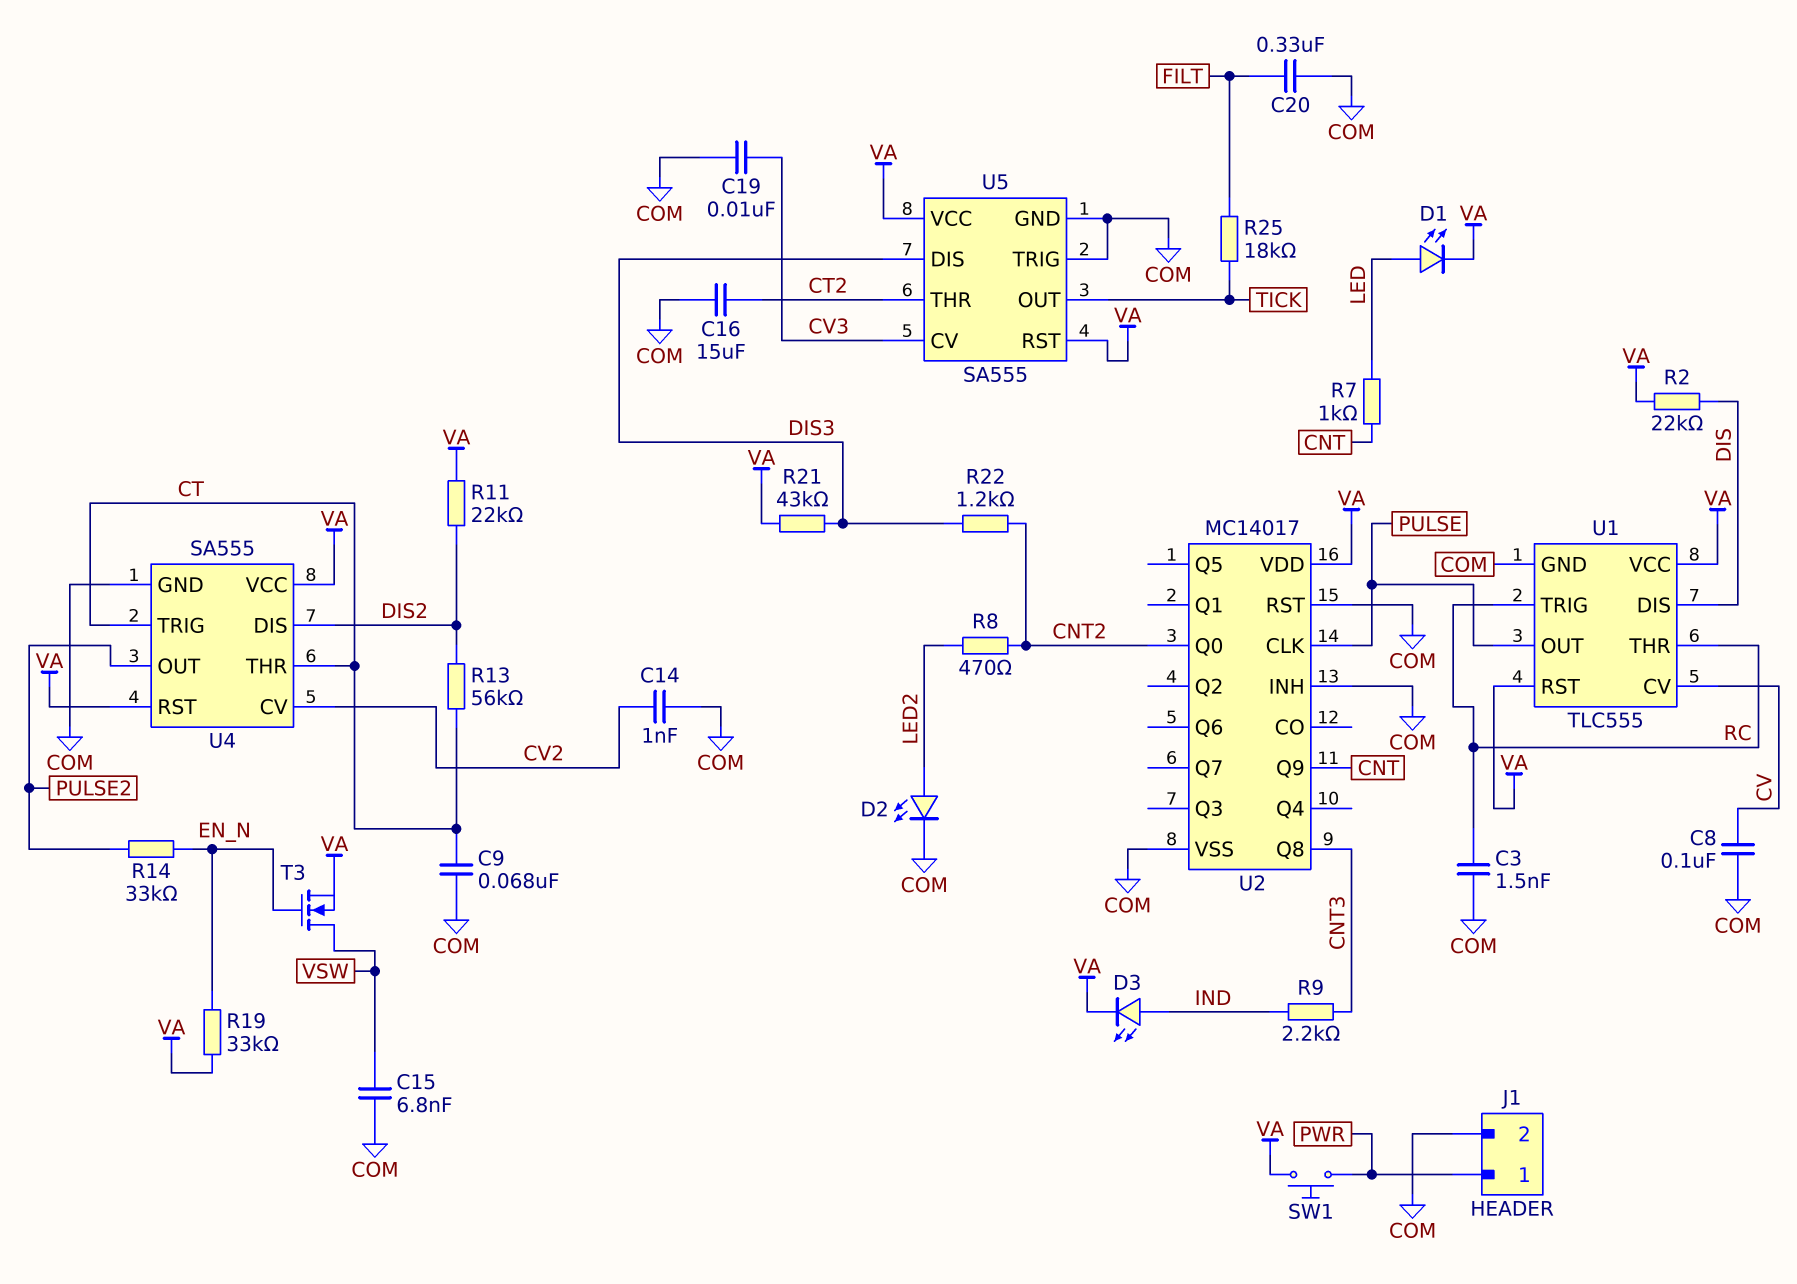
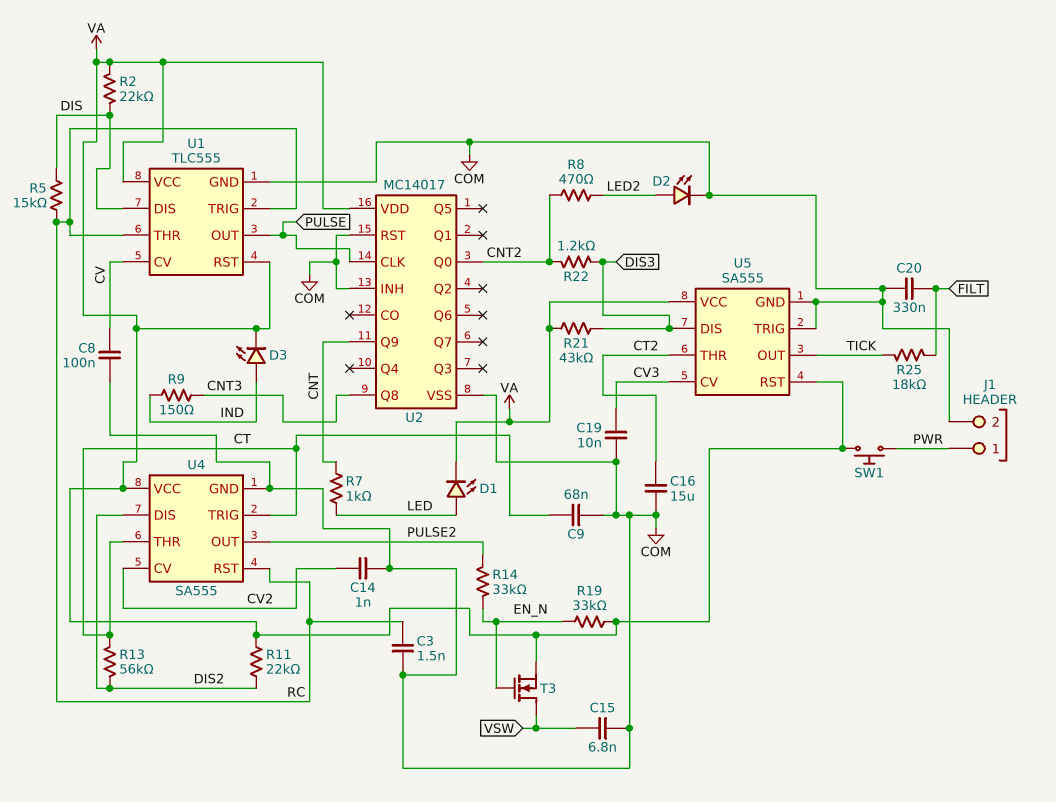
R5: none -> 15k (DIS, RC)
R9: 2.2k (CNT3, IND) -> 150 (CNT3, IND)
U4 pin RST: VA -> RC

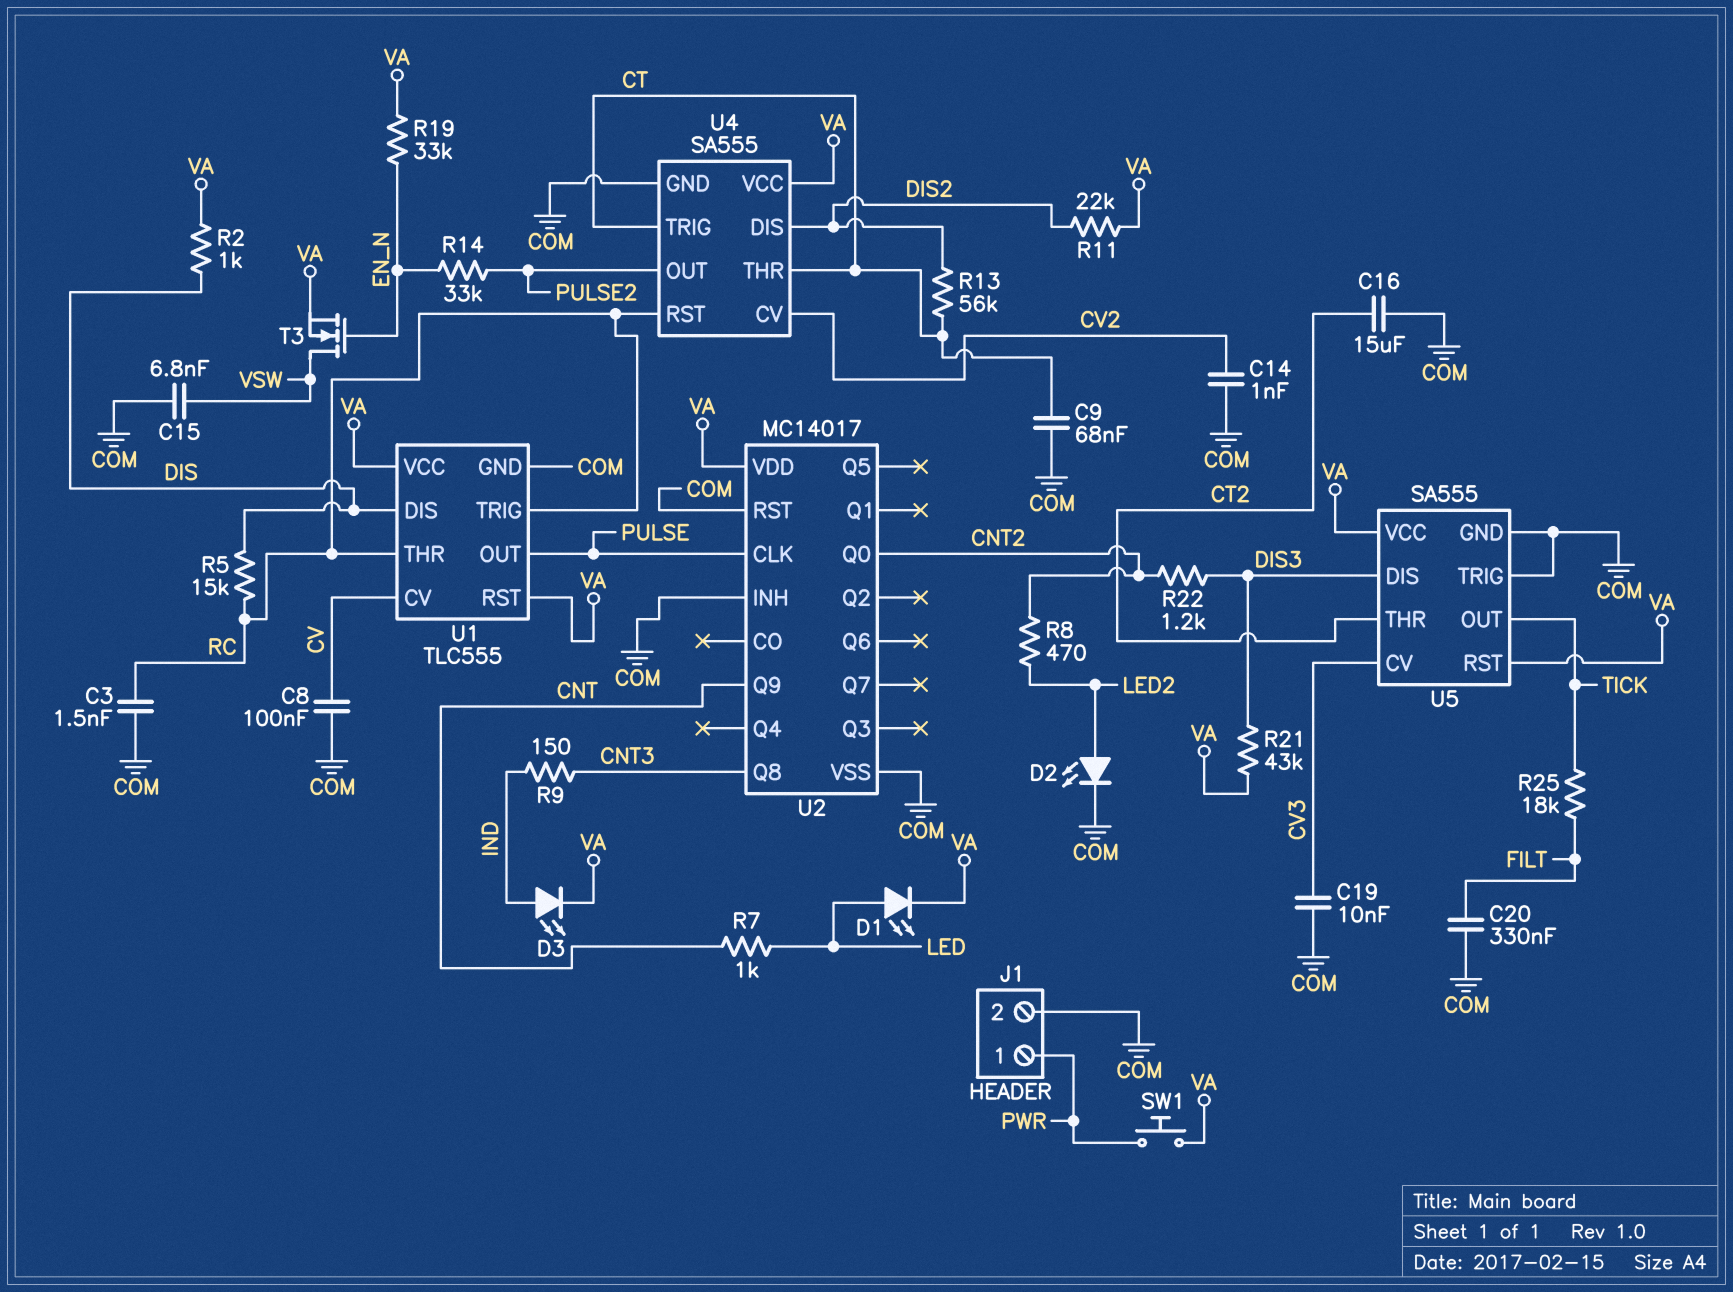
R2: 22k (DIS, VA) -> 1k (DIS, VA)

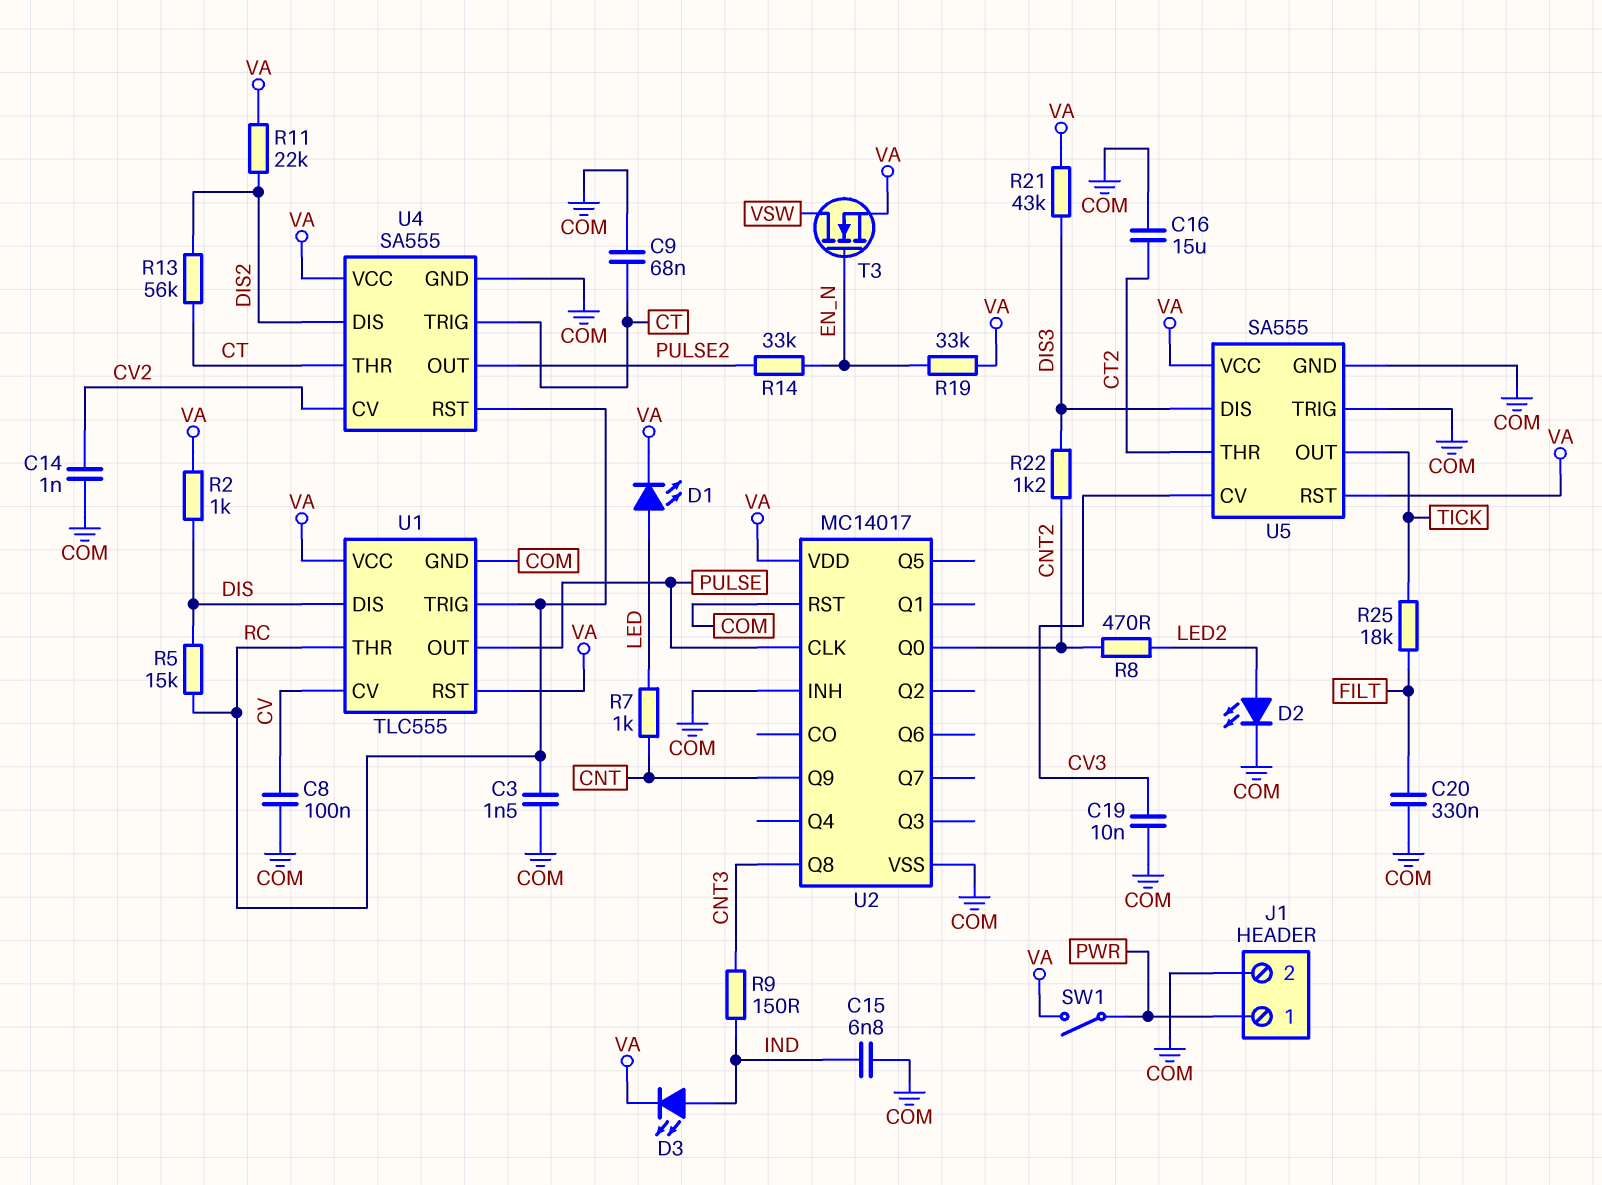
C15: 6.8nF (COM, VSW) -> 6.8nF (COM, IND)
SW1: button (PWR, VA) -> switch (PWR, VA)

